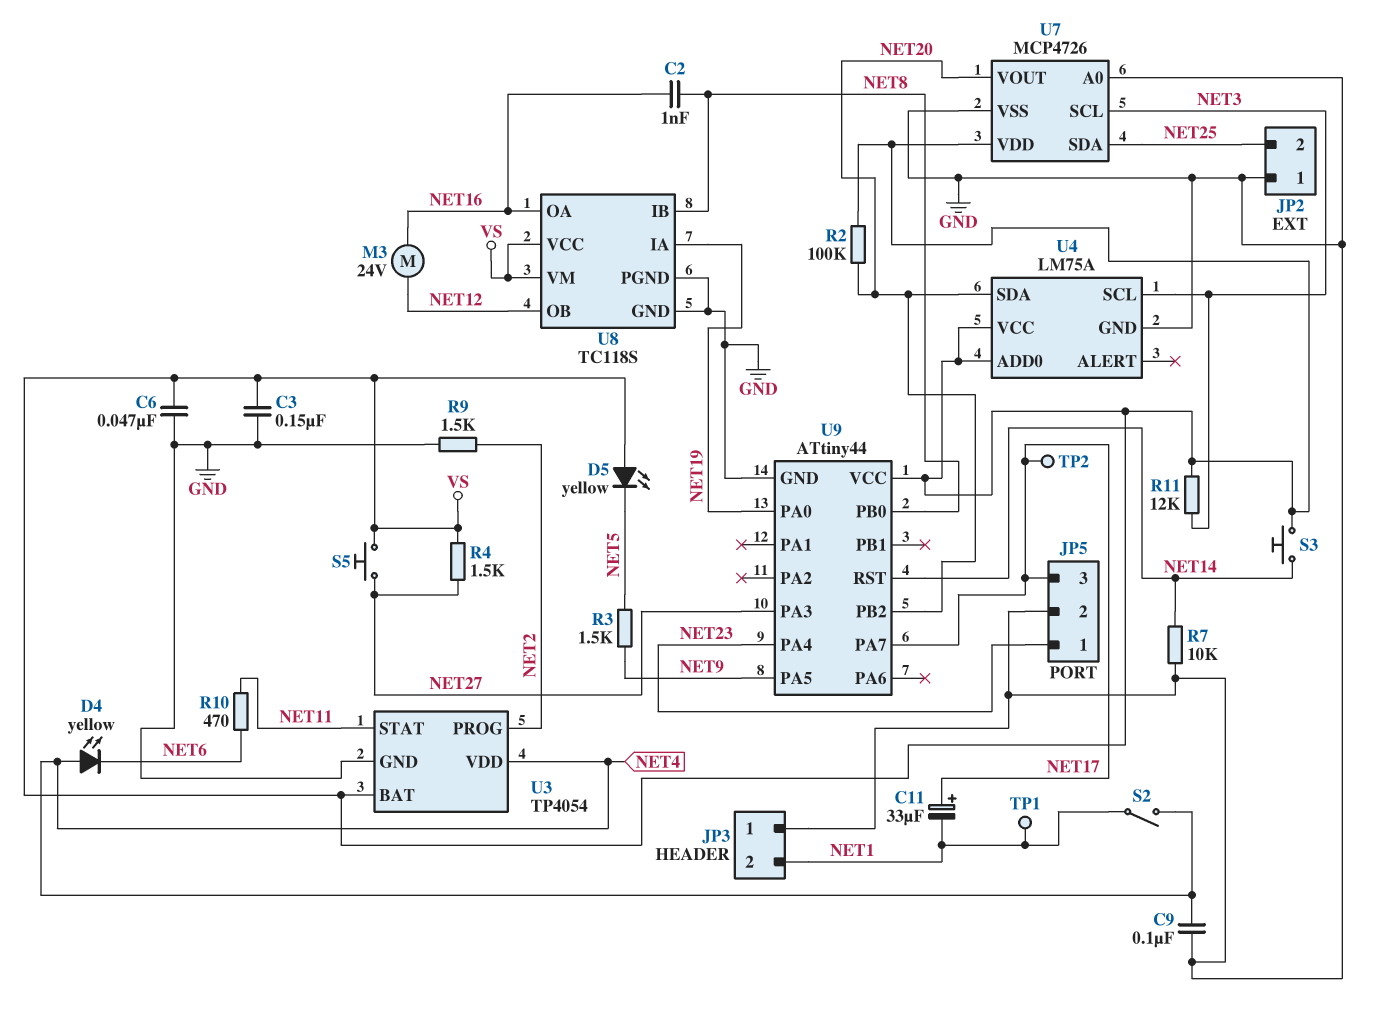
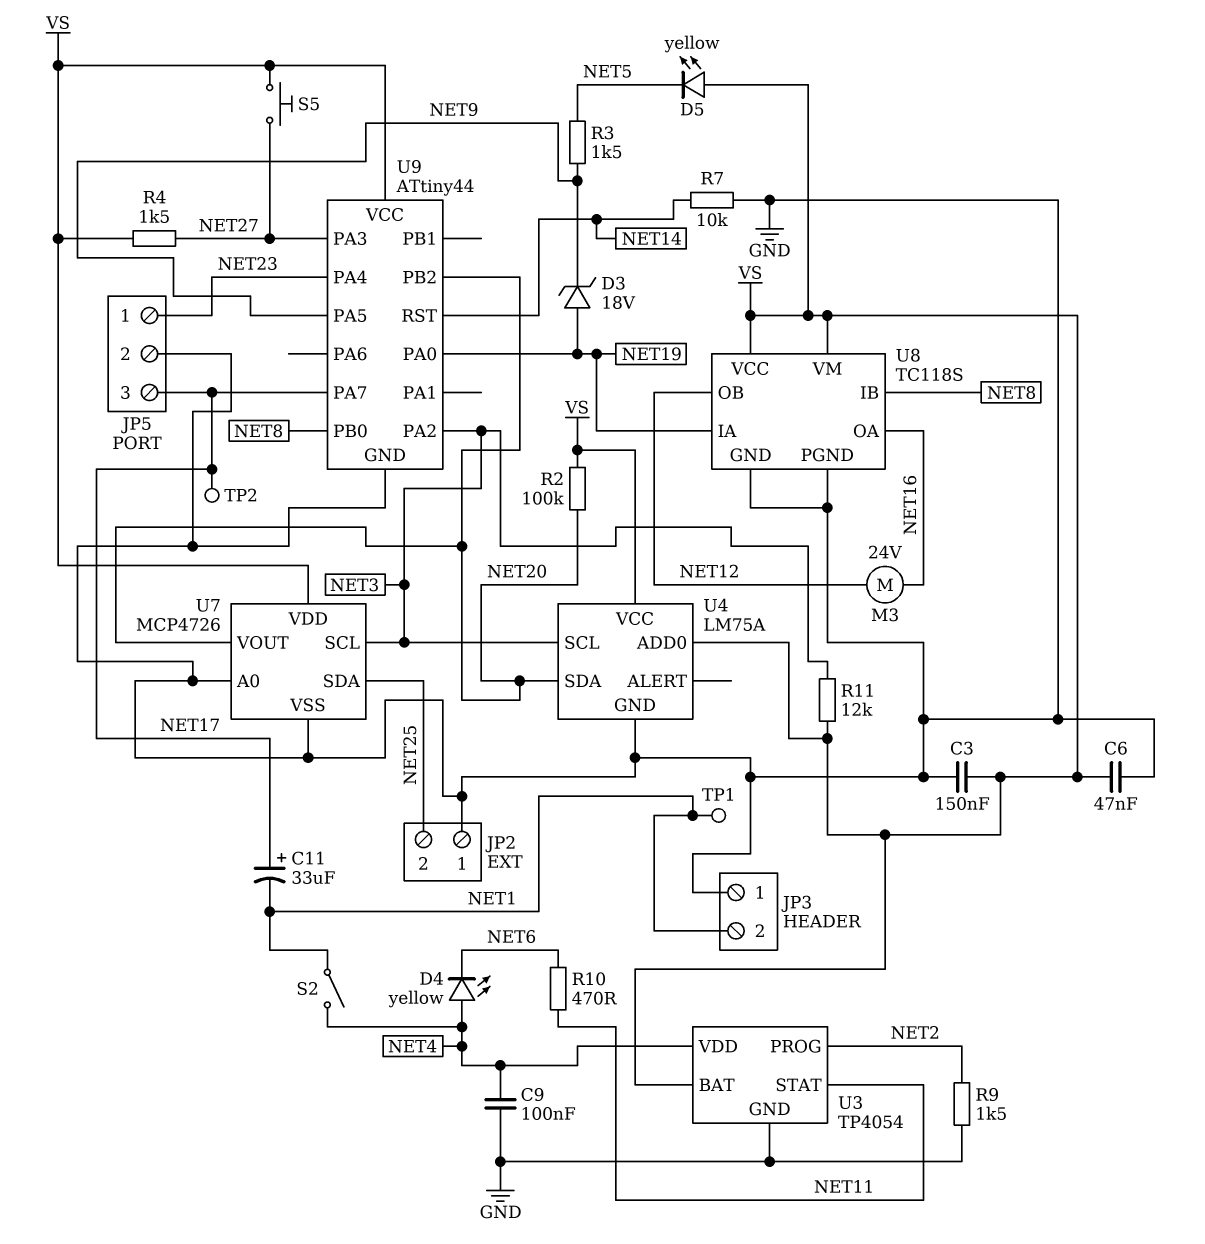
C2: 1nF (NET8, NET16) -> none
D3: none -> zener 18V (A NET19, K NET9)
S3: button (NET14, VS) -> none
U9 pin PA2: none -> NET3

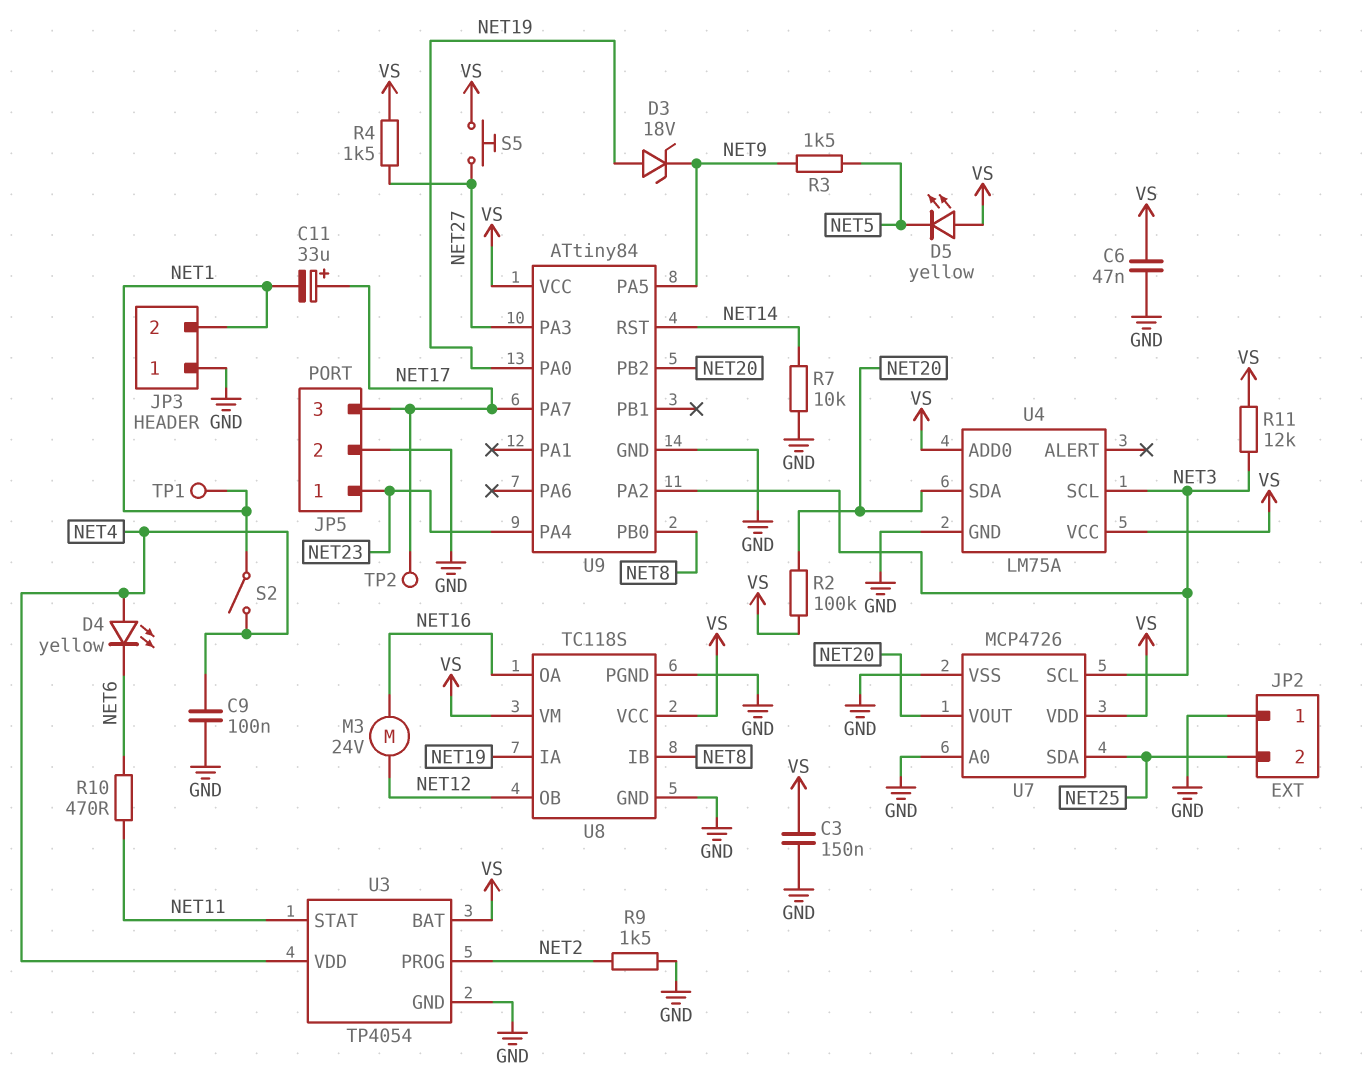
U9: ATtiny44 -> ATtiny84

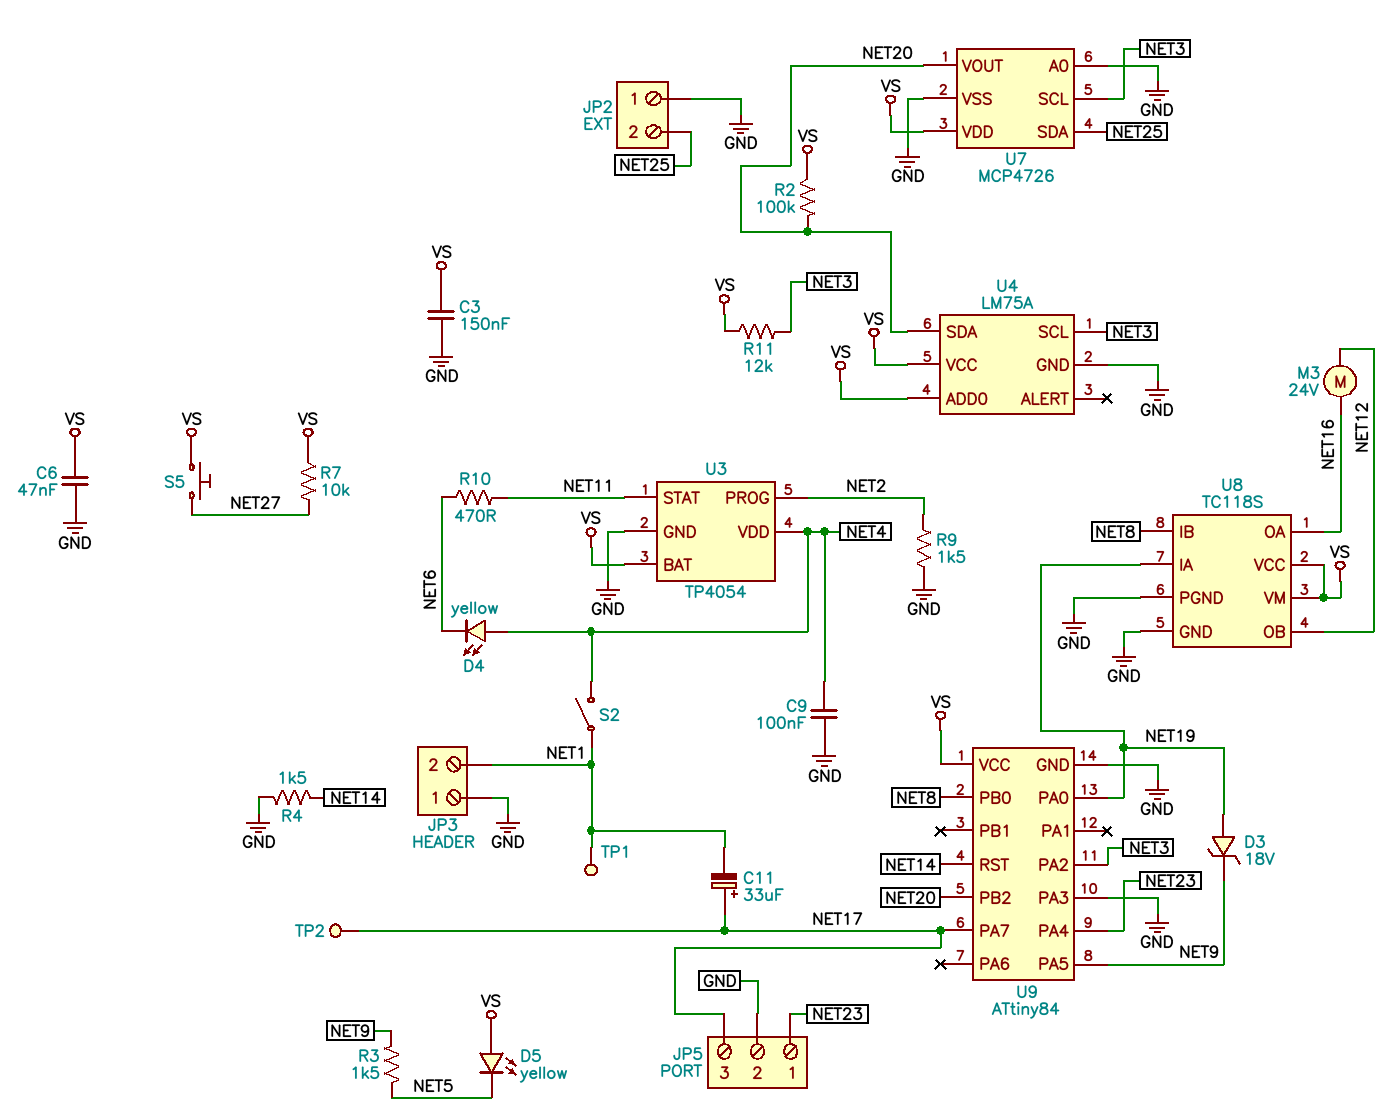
R4: 1.5k (NET27, VS) -> 1.5k (GND, NET14)
R7: 10k (GND, NET14) -> 10k (NET27, VS)
U9 pin PA3: NET27 -> GND

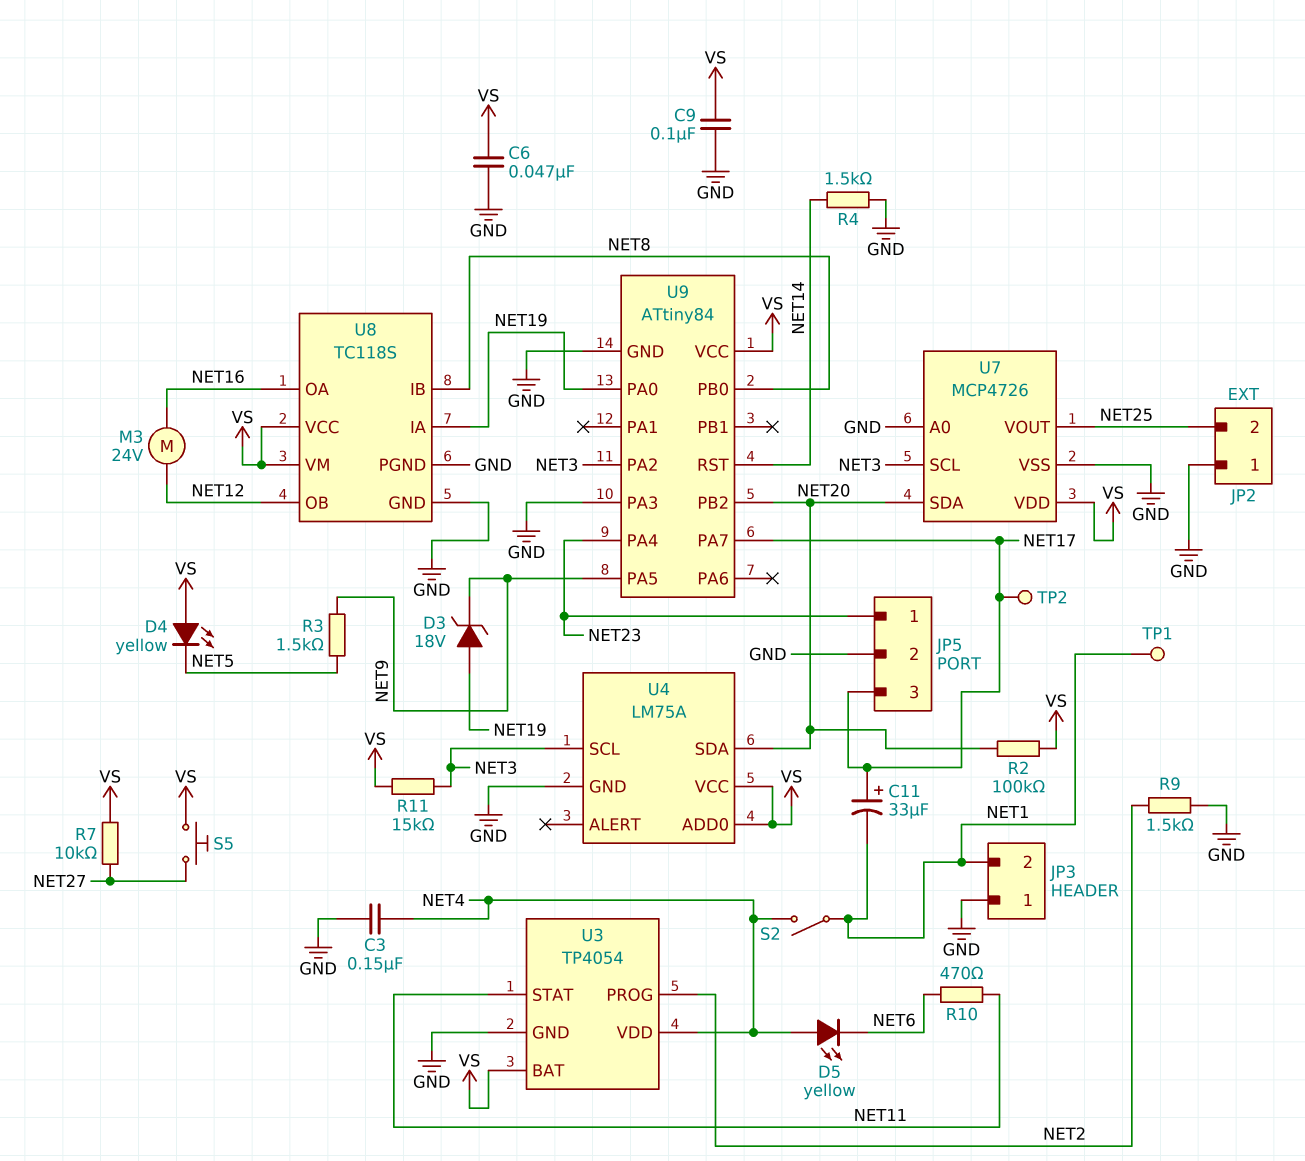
C3: 150nF (GND, VS) -> 150nF (GND, NET4)
C9: 100nF (GND, NET4) -> 100nF (GND, VS)
D4: LED yellow (A NET4, K NET6) -> LED yellow (A VS, K NET5)
D5: LED yellow (A VS, K NET5) -> LED yellow (A NET4, K NET6)
R11: 12k (NET3, VS) -> 15k (NET3, VS)
U7 pin SDA: NET25 -> NET20
U7 pin VOUT: NET20 -> NET25

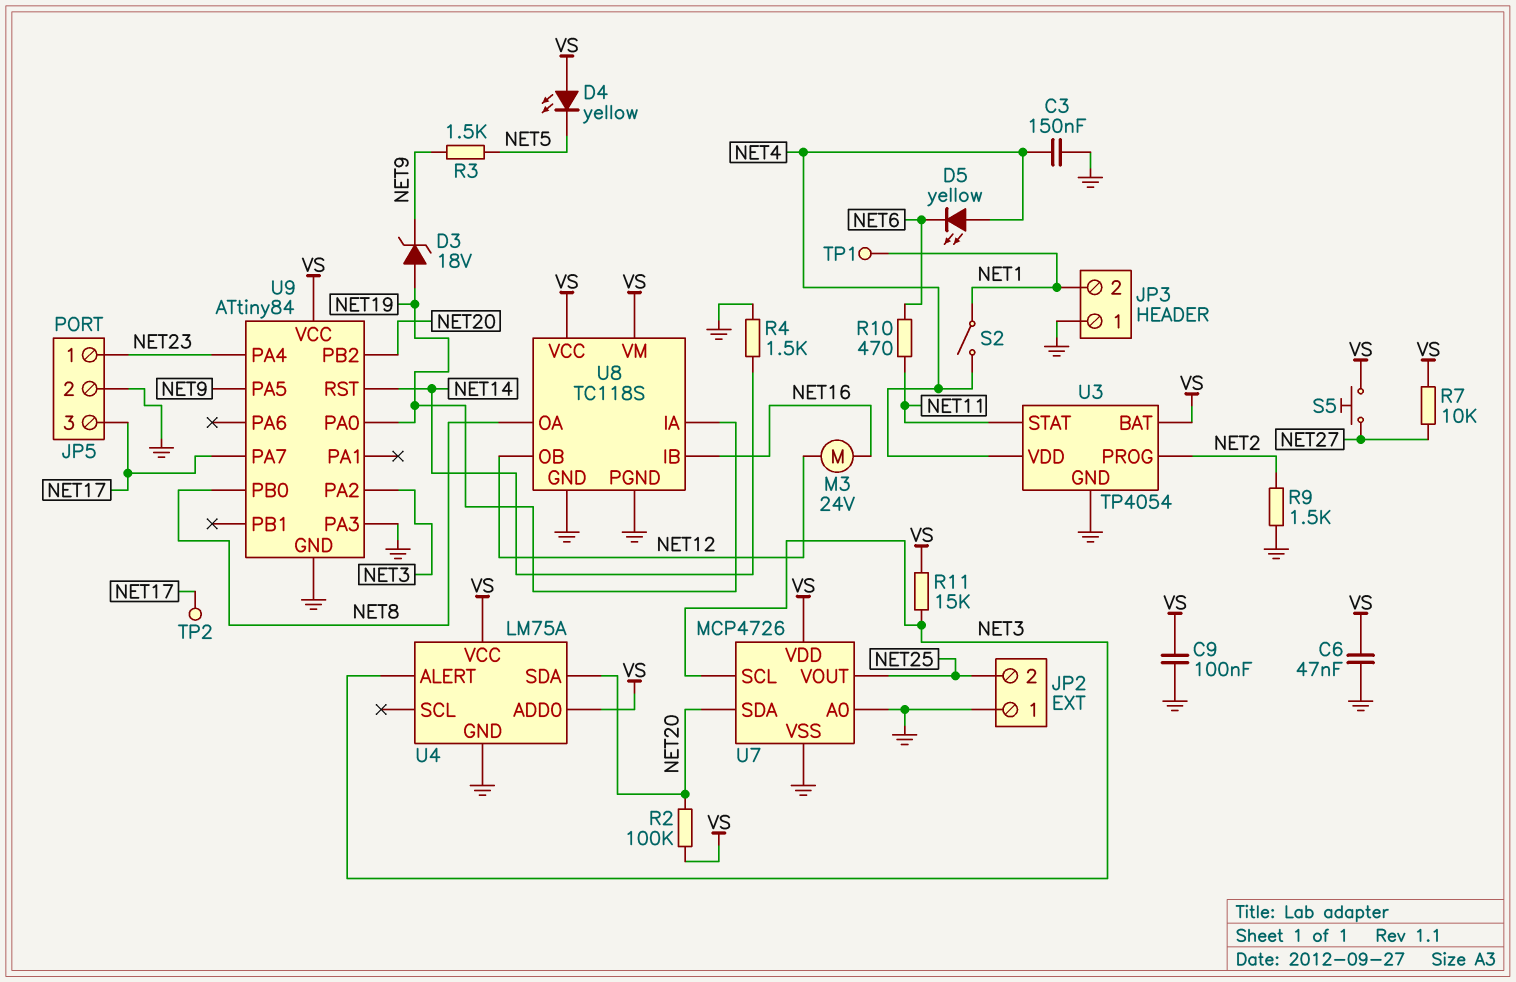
C11: 33uF (plus NET17, minus NET1) -> none
U4 pin ALERT: none -> NET3
U4 pin SCL: NET3 -> none
U8 pin IB: NET8 -> NET16
U8 pin OA: NET16 -> NET8

